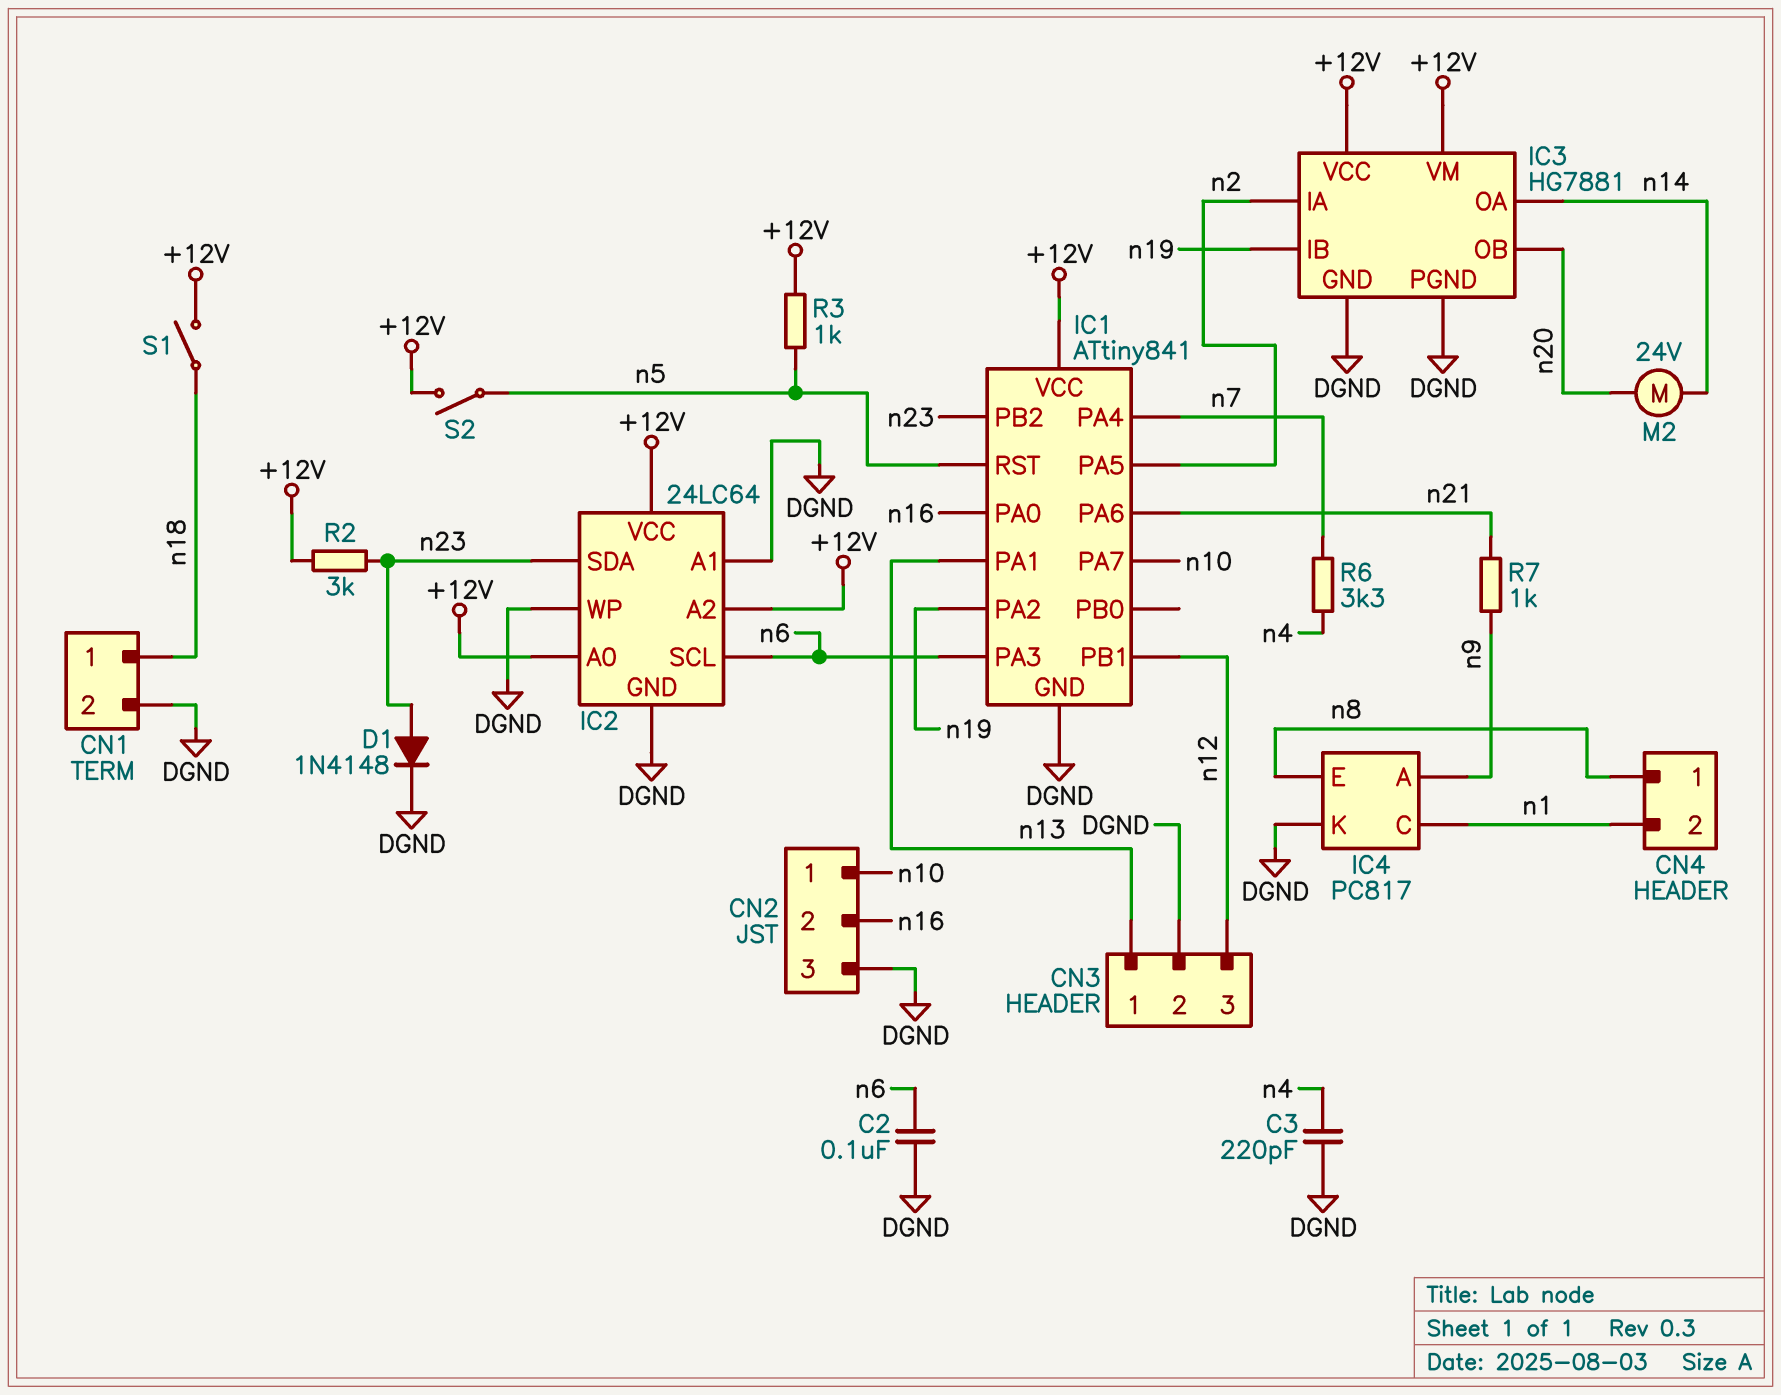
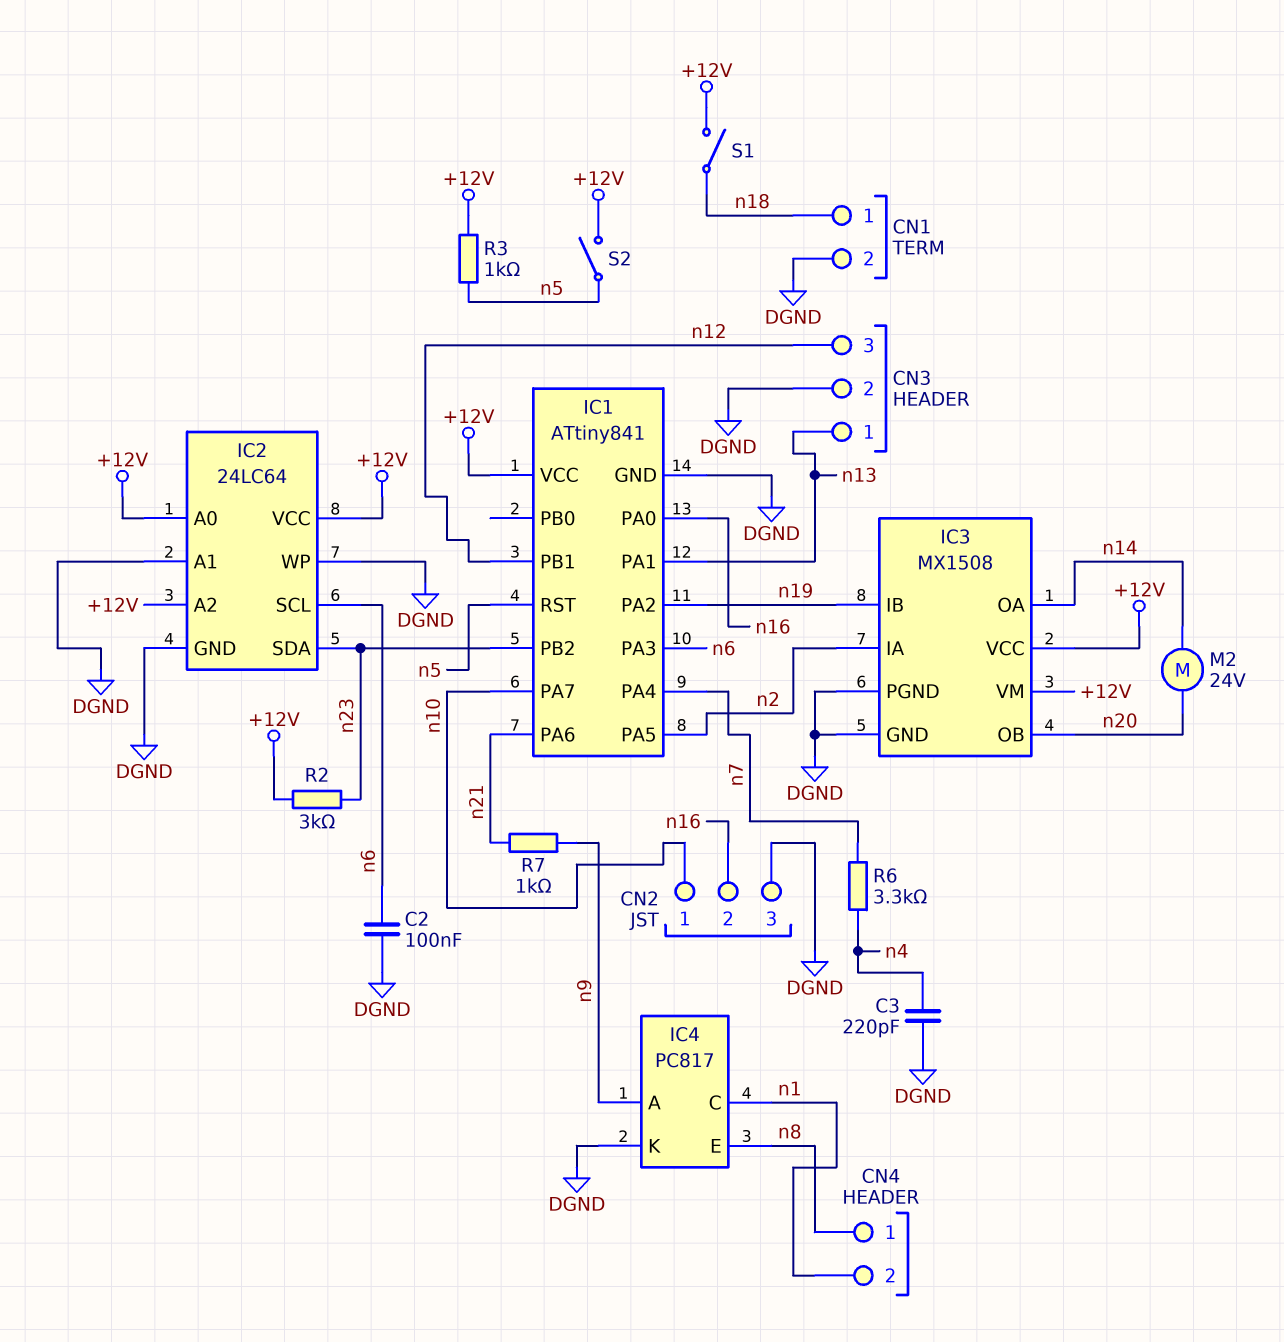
D1: diode 1N4148 (A n23, K DGND) -> none
IC3: HG7881 -> MX1508

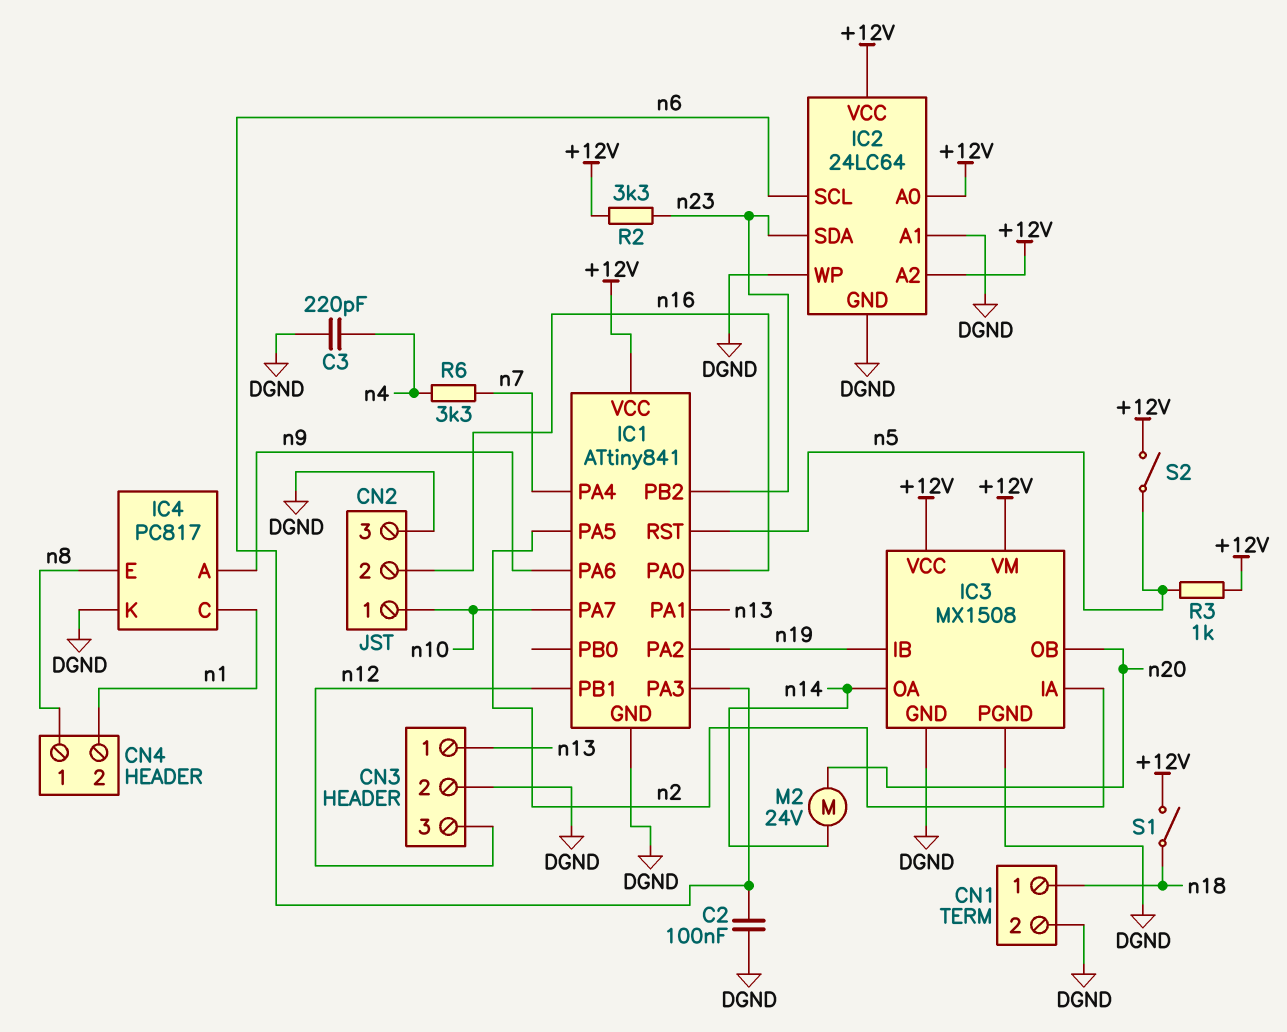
IC1 pin PA6: n21 -> n9
R2: 3k (+12V, n23) -> 3.3k (+12V, n23)
R7: 1k (n9, n21) -> none

